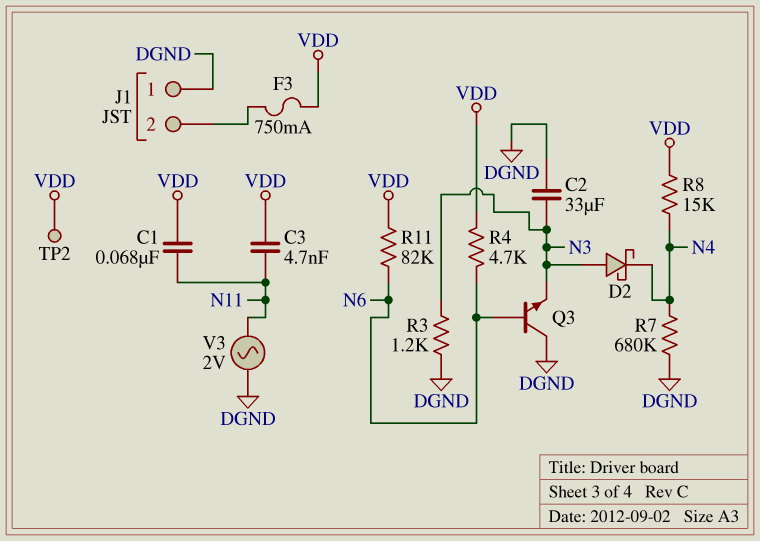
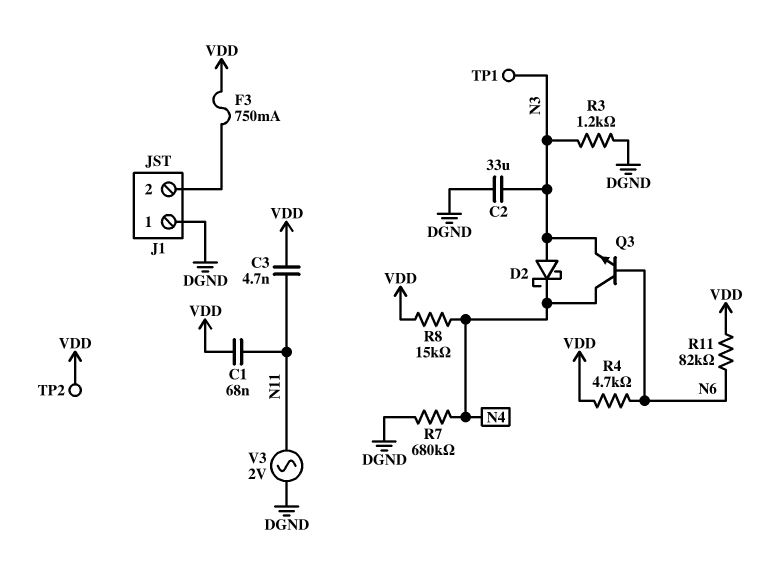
Q3: NPN (B N6, C DGND, E N3) -> NPN (B N6, C N4, E N3)
TP1: none -> test point (N3)

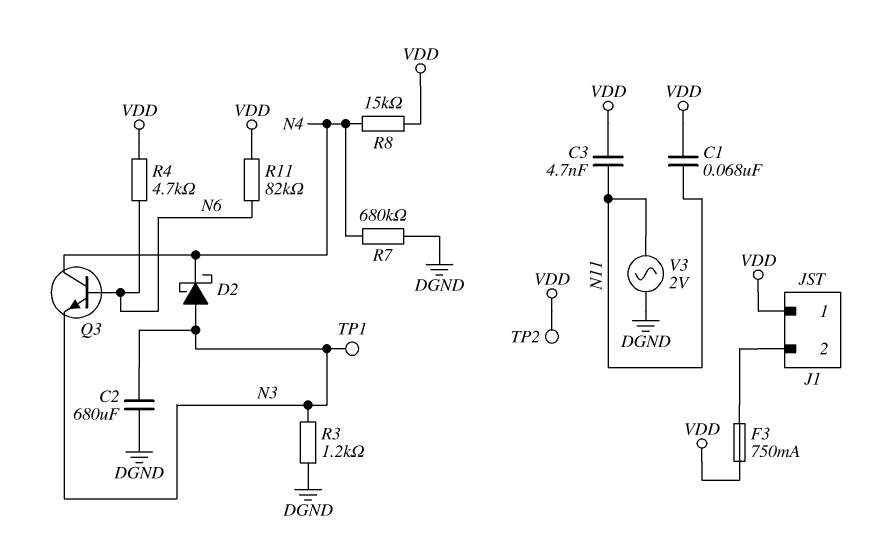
C2: 33uF (DGND, N3) -> 680uF (DGND, N3)
J1 pin 1: DGND -> VDD

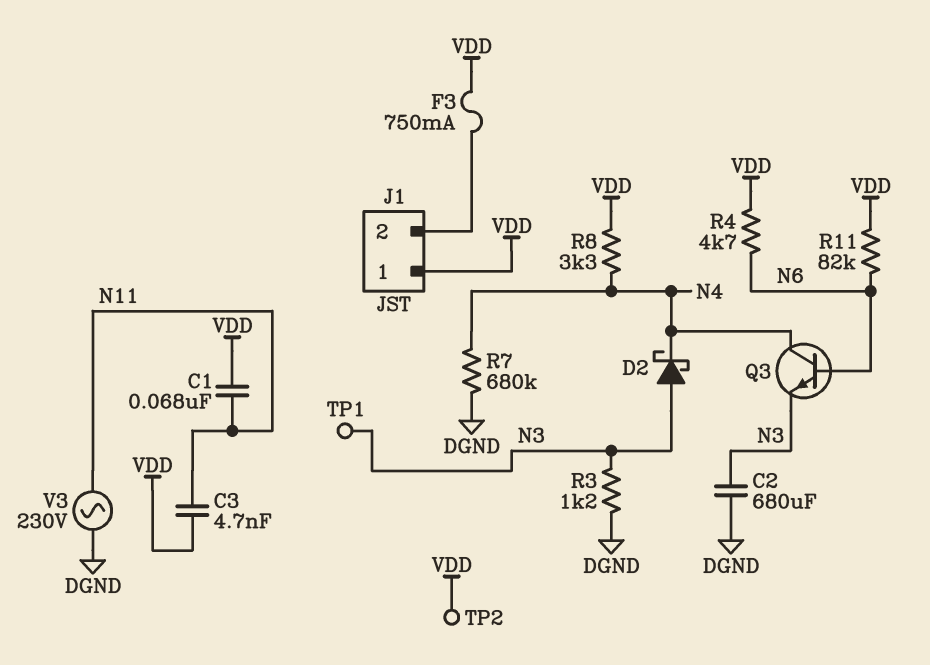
R8: 15k (N4, VDD) -> 3.3k (N4, VDD)
V3: AC 2V (DGND, N11) -> AC 230V (DGND, N11)

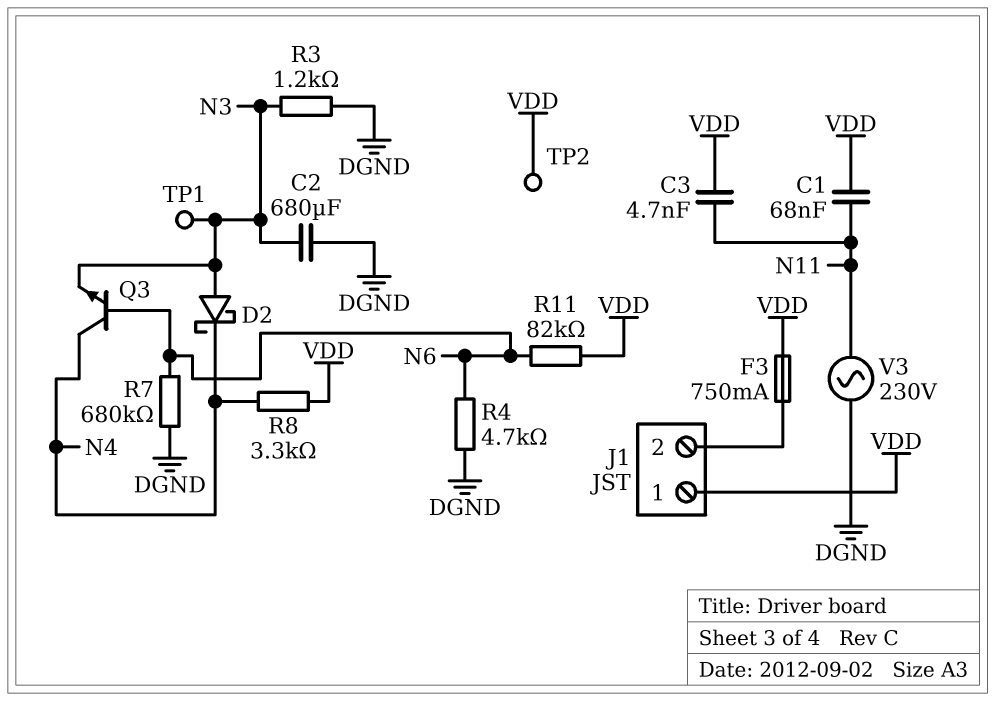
R4: 4.7k (N6, VDD) -> 4.7k (DGND, N6)
R7: 680k (DGND, N4) -> 680k (DGND, N6)

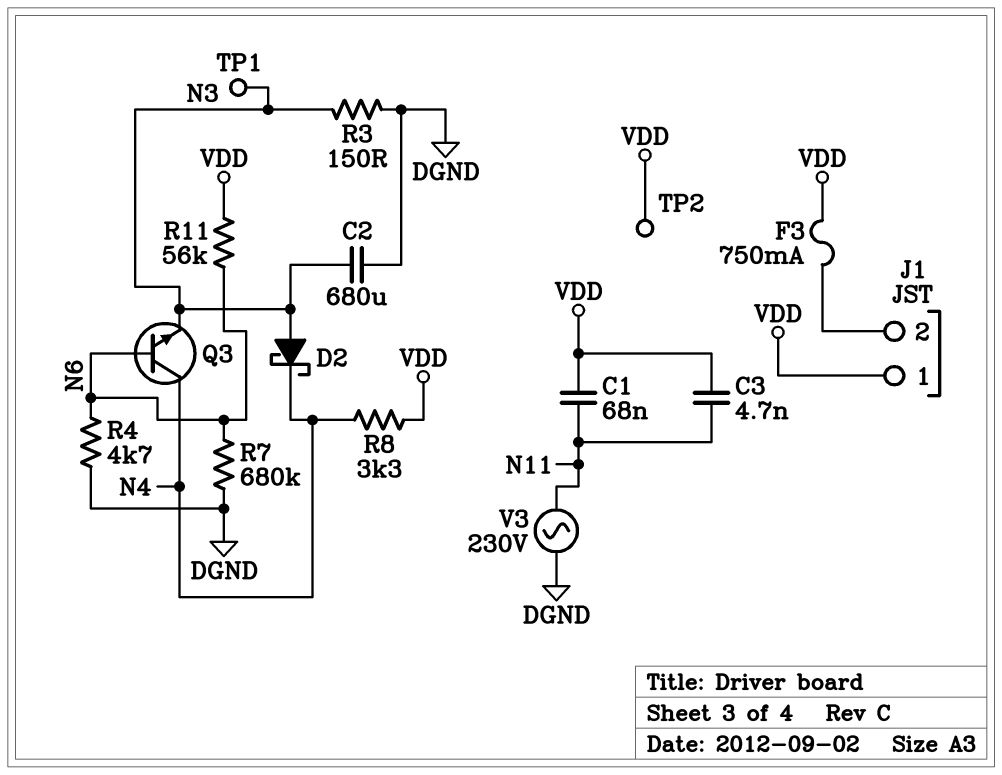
R3: 1.2k (DGND, N3) -> 150 (DGND, N3)
R11: 82k (N6, VDD) -> 56k (N6, VDD)

